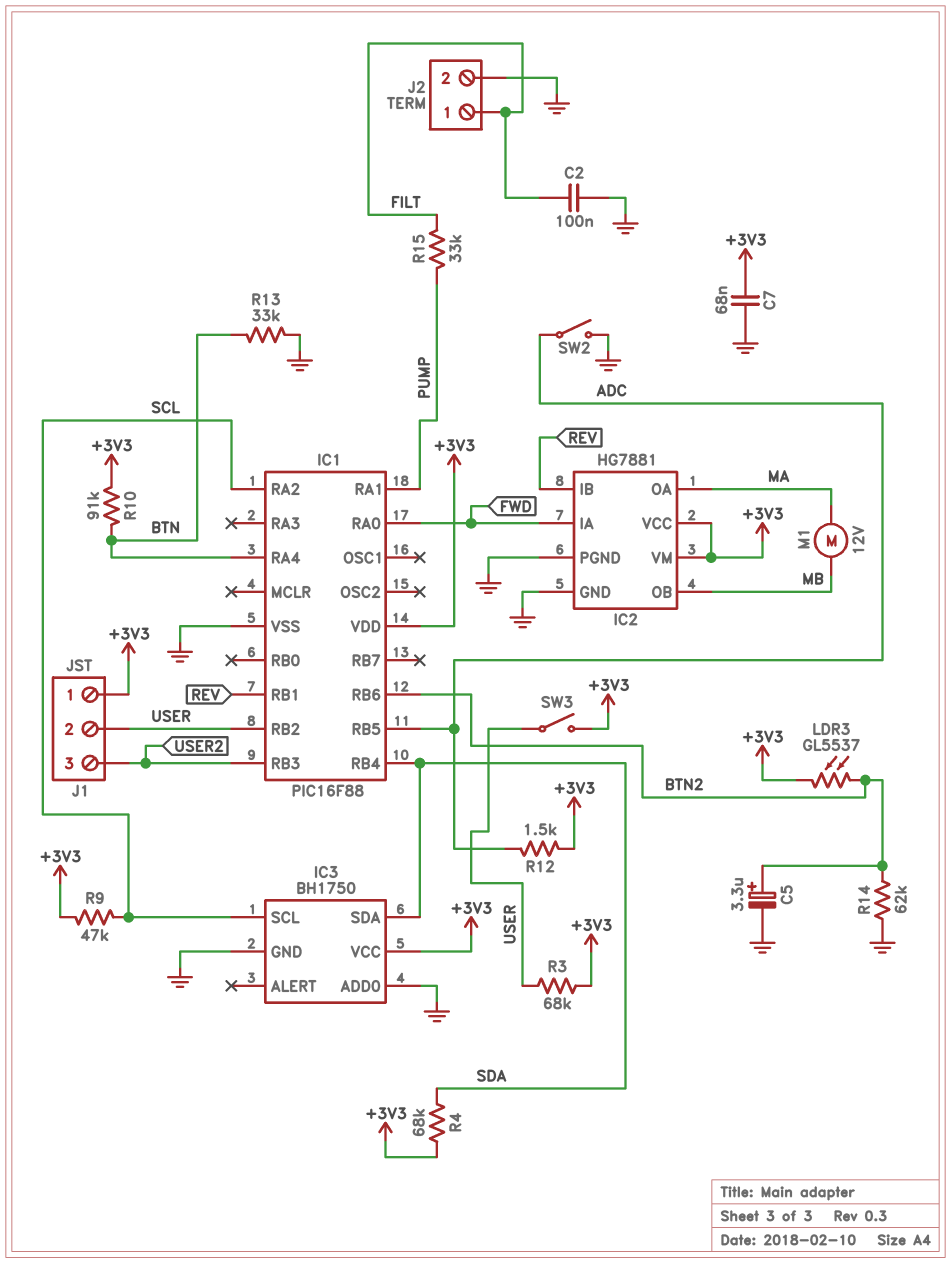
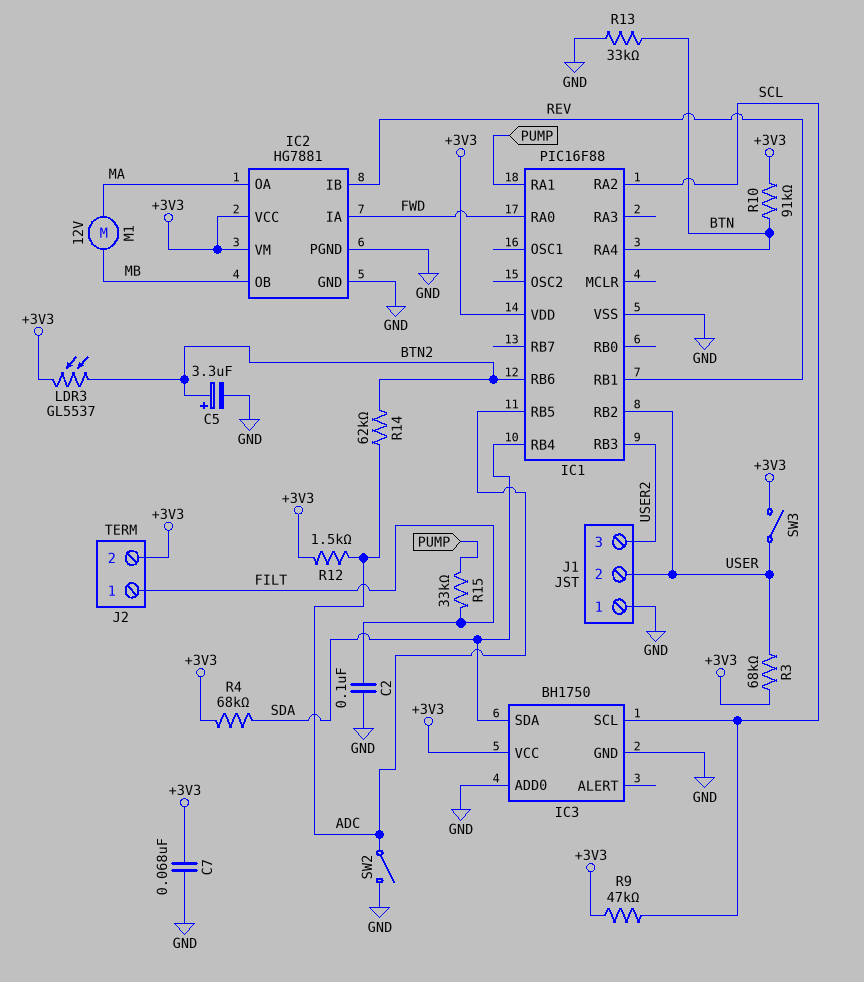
J1 pin 1: +3V3 -> GND
J2 pin 2: GND -> +3V3
R14: 62k (BTN2, GND) -> 62k (ADC, BTN2)

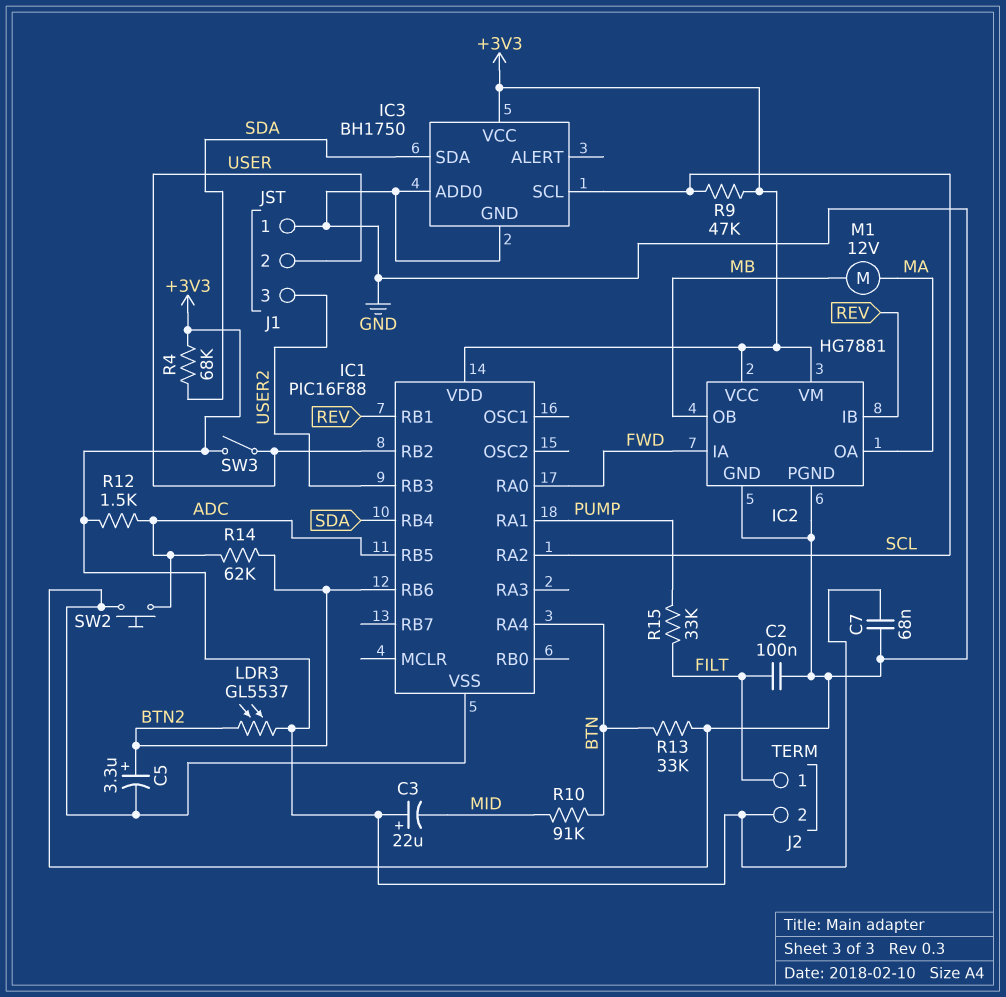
C3: none -> 22uF (plus +3V3, minus MID)
R3: 68k (+3V3, USER) -> none
R10: 91k (+3V3, BTN) -> 91k (BTN, MID)
SW2: switch (ADC, GND) -> button (ADC, GND)

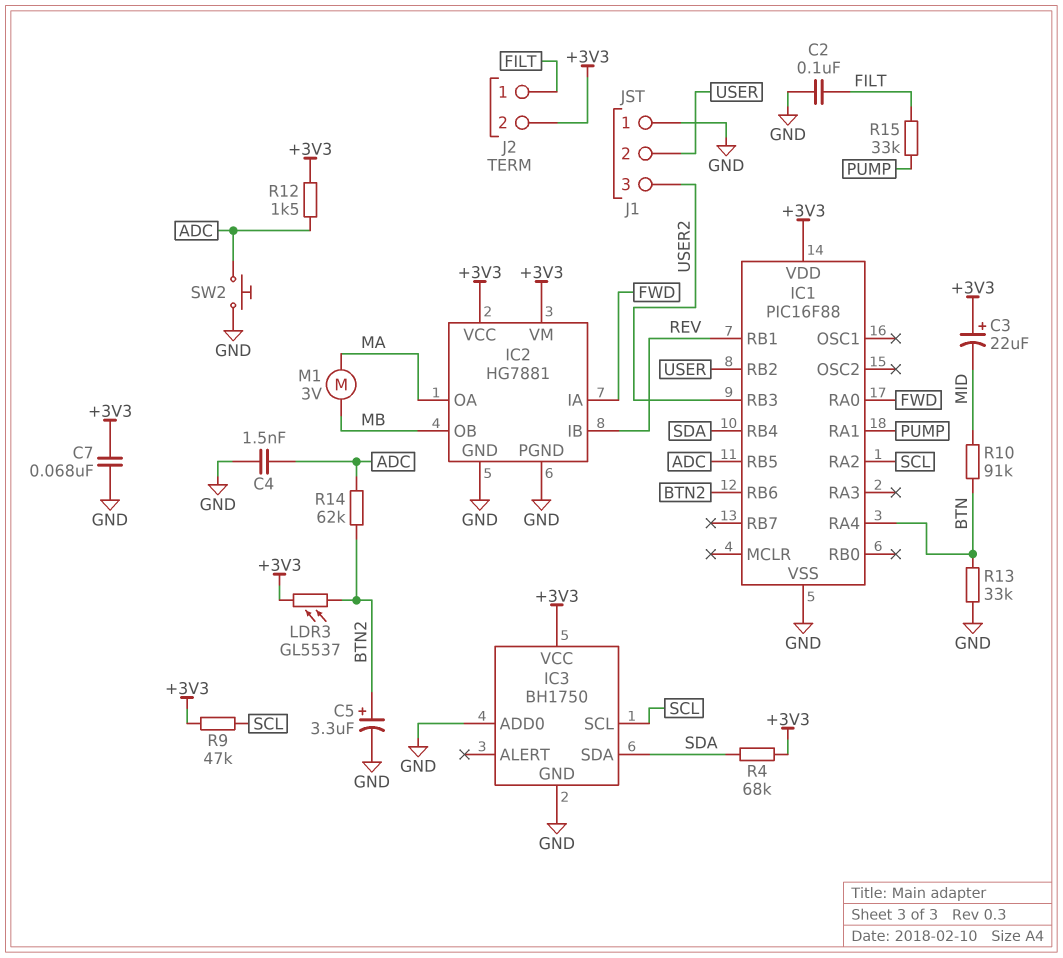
C4: none -> 1.5nF (ADC, GND)
M1: motor 12V (MA, MB) -> motor 3V (MA, MB)
SW3: switch (+3V3, USER) -> none

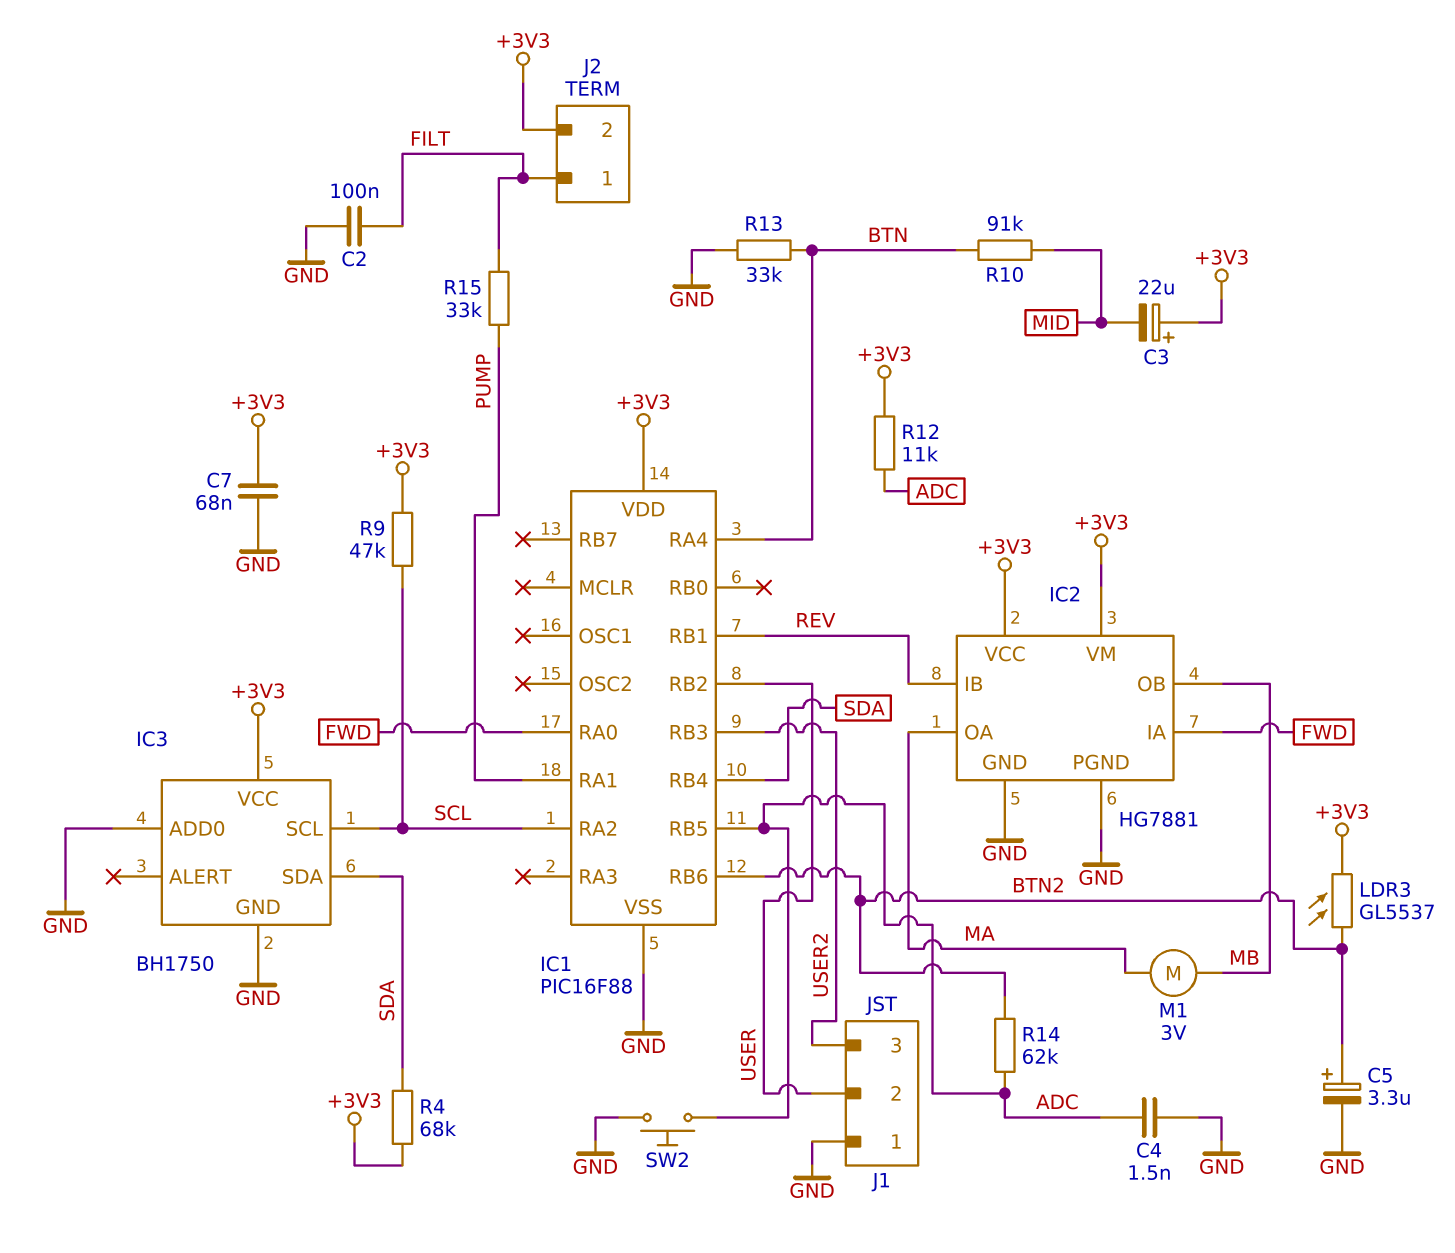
R12: 1.5k (+3V3, ADC) -> 11k (+3V3, ADC)

